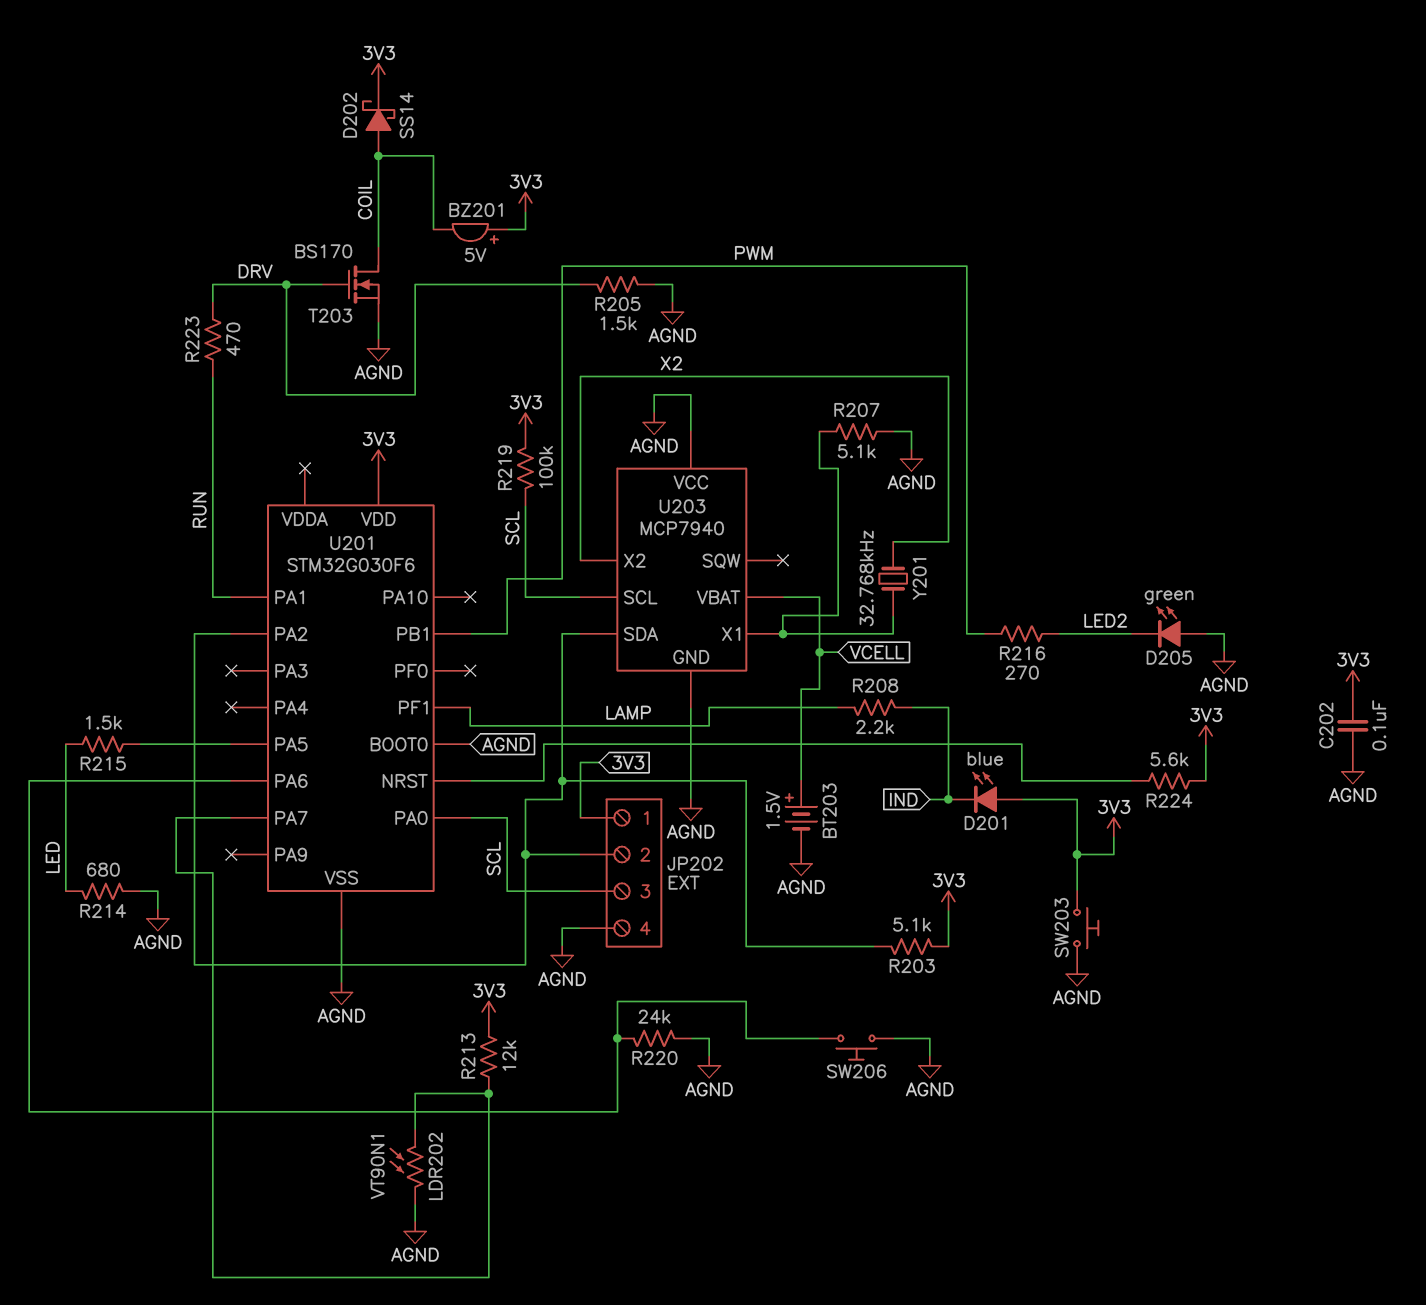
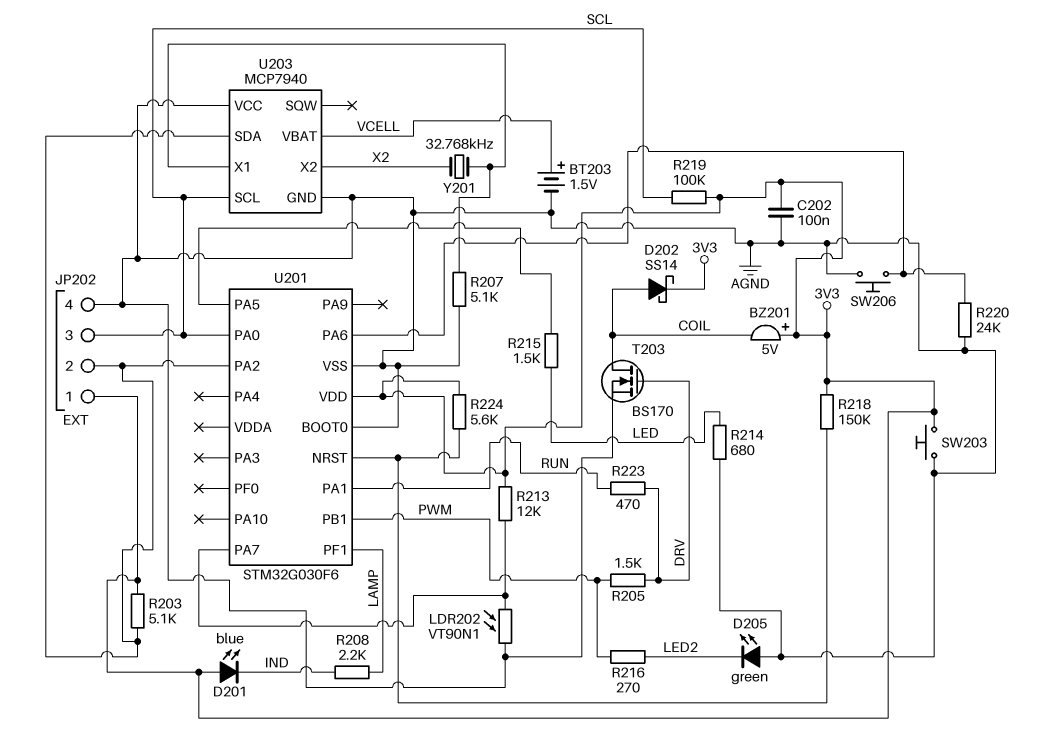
R205: 1.5k (AGND, DRV) -> 1.5k (DRV, PWM)
R218: none -> 150k (3V3, U201/NRST)

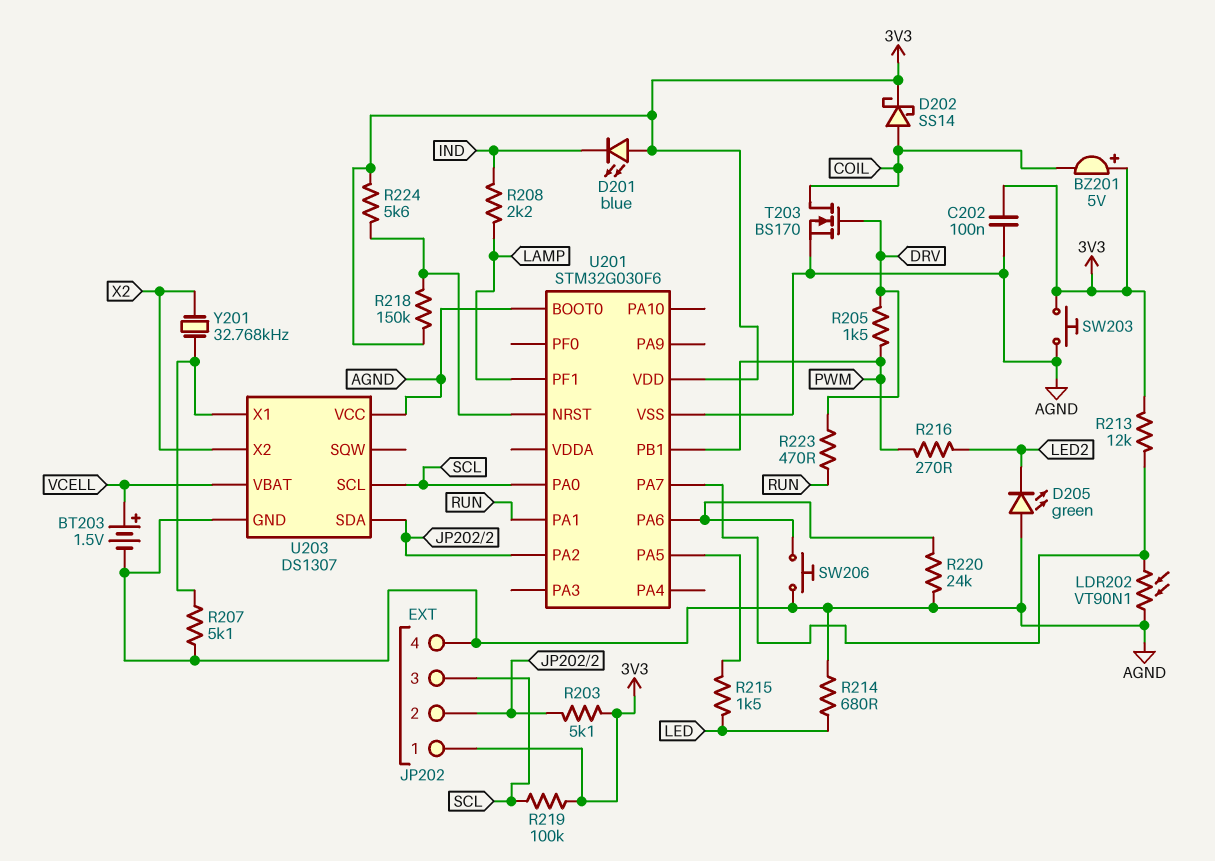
U203: MCP7940 -> DS1307

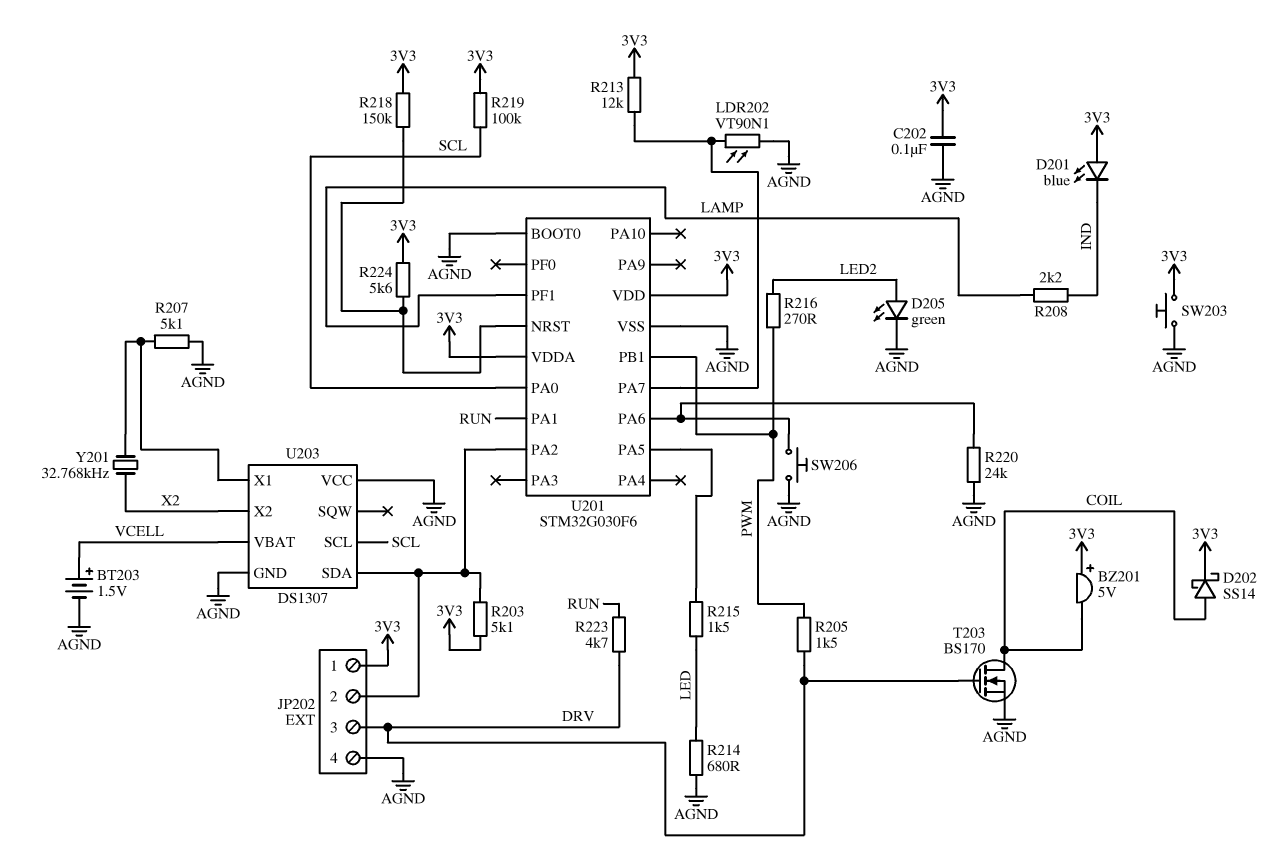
D205: LED green (A AGND, K LED2) -> LED green (A LED2, K AGND)
JP202 pin 3: SCL -> DRV
R223: 470 (DRV, RUN) -> 4.7k (DRV, RUN)
U201 pin VDDA: none -> 3V3

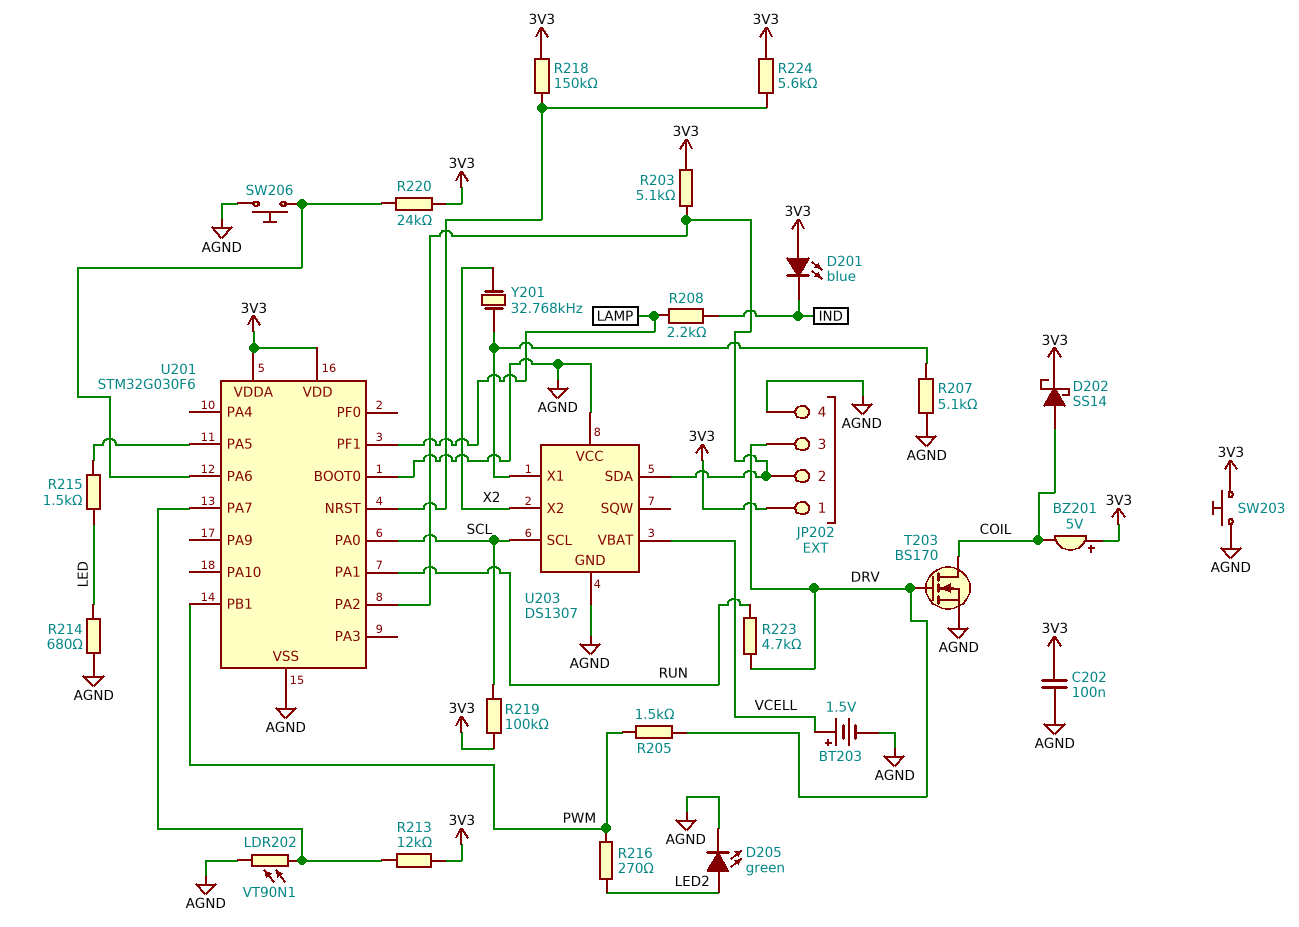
R220: 24k (AGND, U201/PA6) -> 24k (3V3, U201/PA6)

